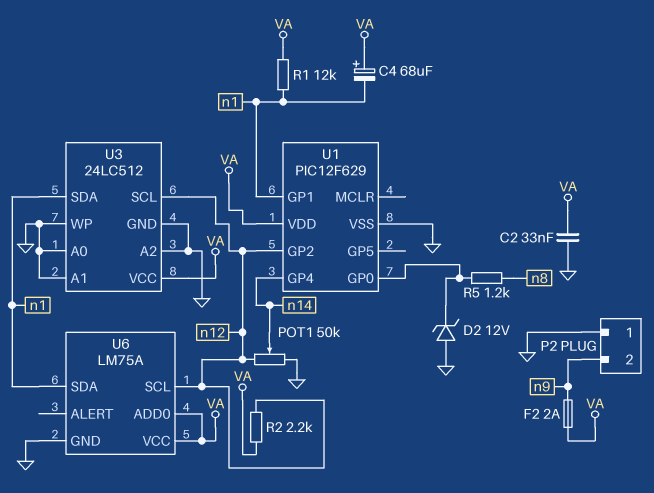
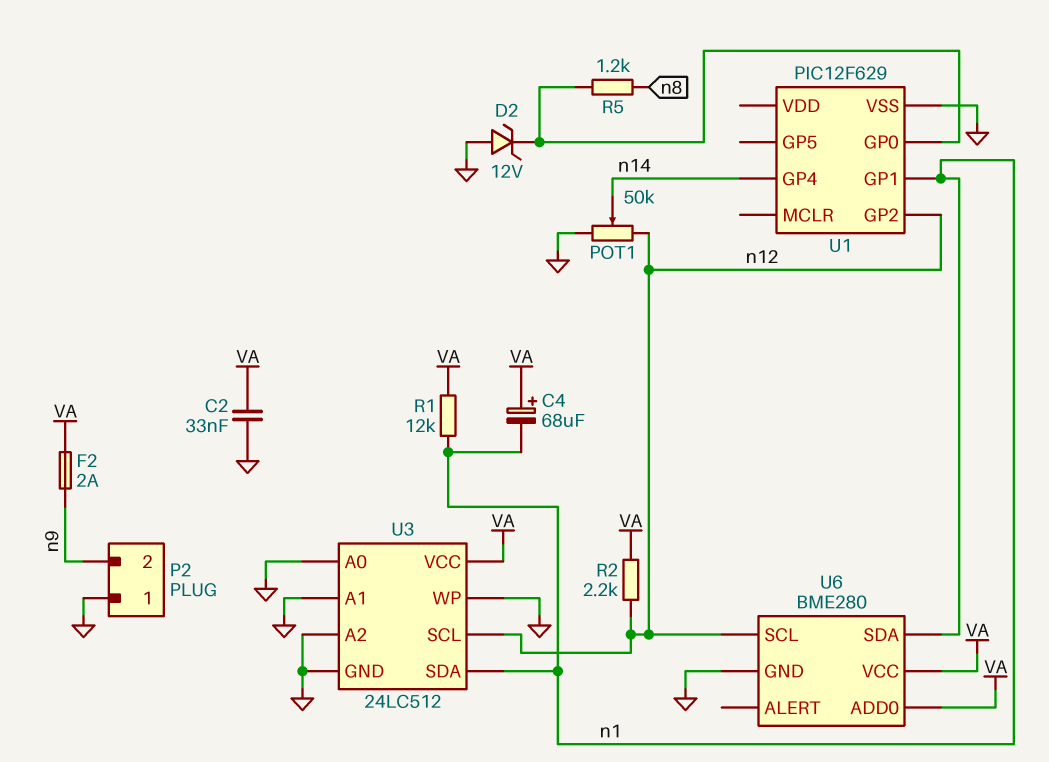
U1 pin VDD: VA -> none
U6: LM75A -> BME280

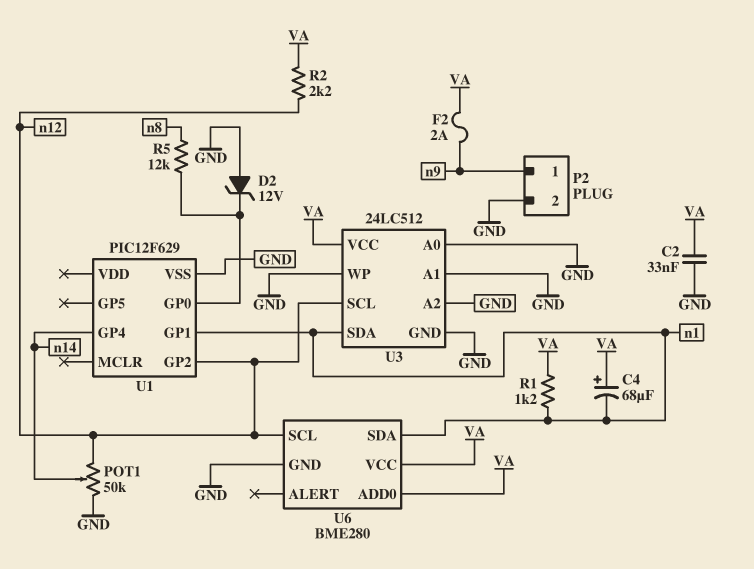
P2 pin 1: GND -> n9
P2 pin 2: n9 -> GND
R1: 12k (VA, n1) -> 1.2k (VA, n1)
R5: 1.2k (U1/GP0, n8) -> 12k (U1/GP0, n8)

